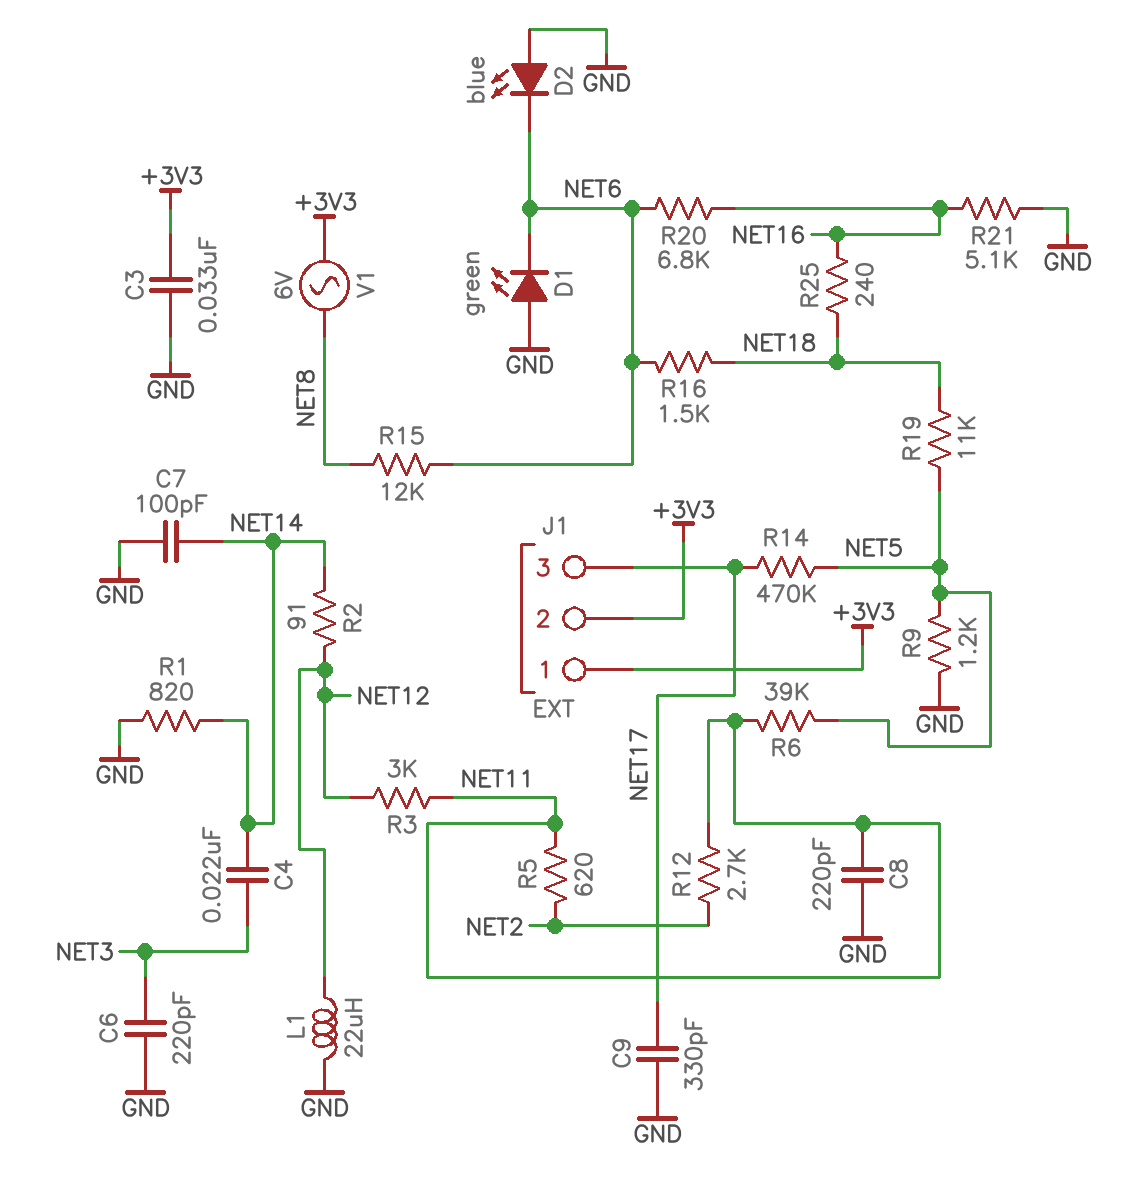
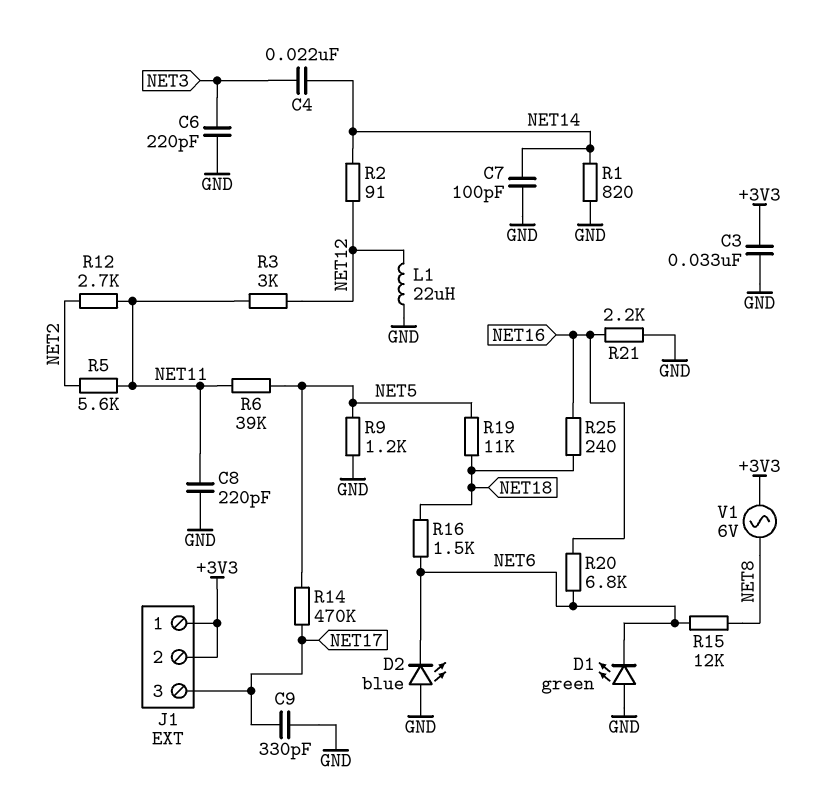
R5: 620 (NET2, NET11) -> 5.6k (NET2, NET11)
R21: 5.1k (GND, NET16) -> 2.2k (GND, NET16)

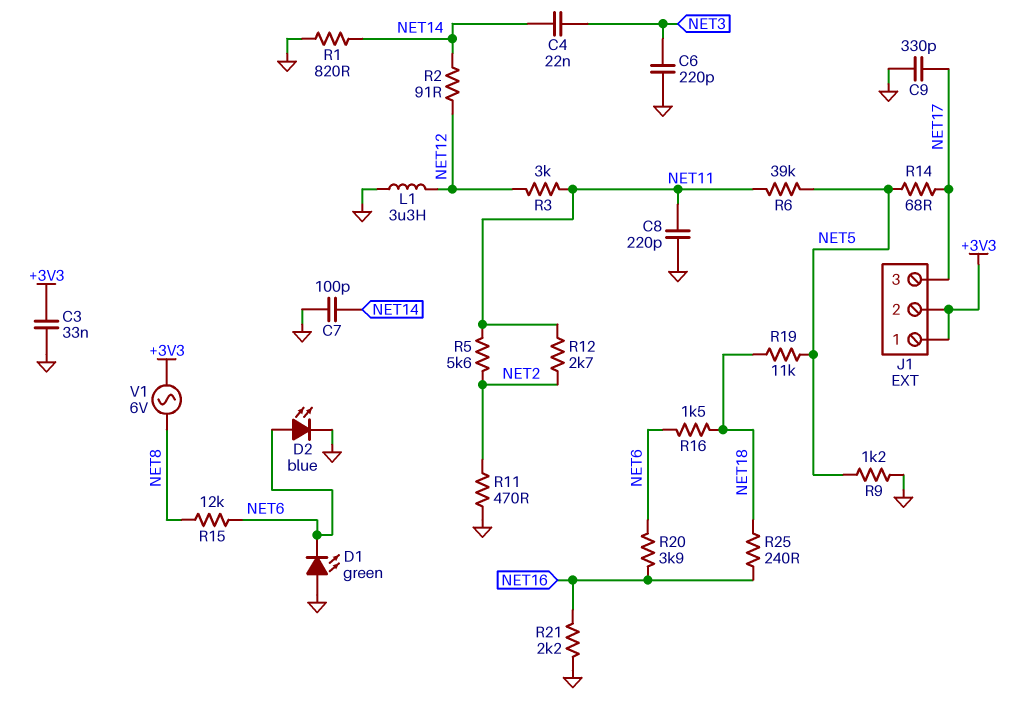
D2: LED blue (A GND, K NET6) -> LED blue (A NET6, K GND)
L1: 22uH (GND, NET12) -> 3.3uH (GND, NET12)
R11: none -> 470 (GND, NET2)
R14: 470k (NET5, NET17) -> 68 (NET5, NET17)
R20: 6.8k (NET6, NET16) -> 3.9k (NET6, NET16)

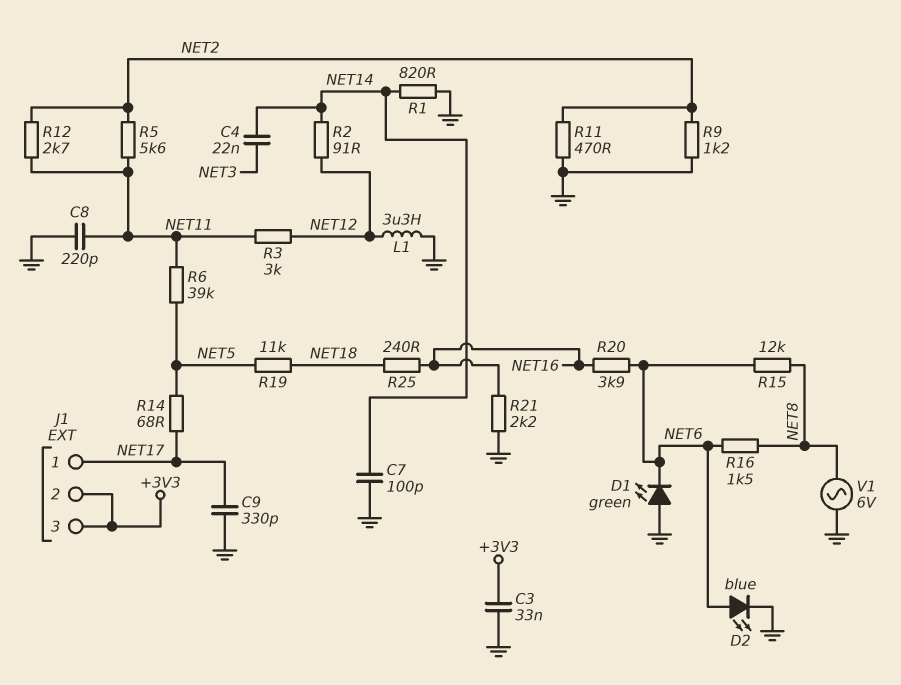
C6: 220pF (GND, NET3) -> none
J1 pin 1: +3V3 -> NET17
J1 pin 3: NET17 -> +3V3
R9: 1.2k (GND, NET5) -> 1.2k (GND, NET2)
R16: 1.5k (NET6, NET18) -> 1.5k (NET6, NET8)
V1: AC 6V (+3V3, NET8) -> AC 6V (GND, NET8)

